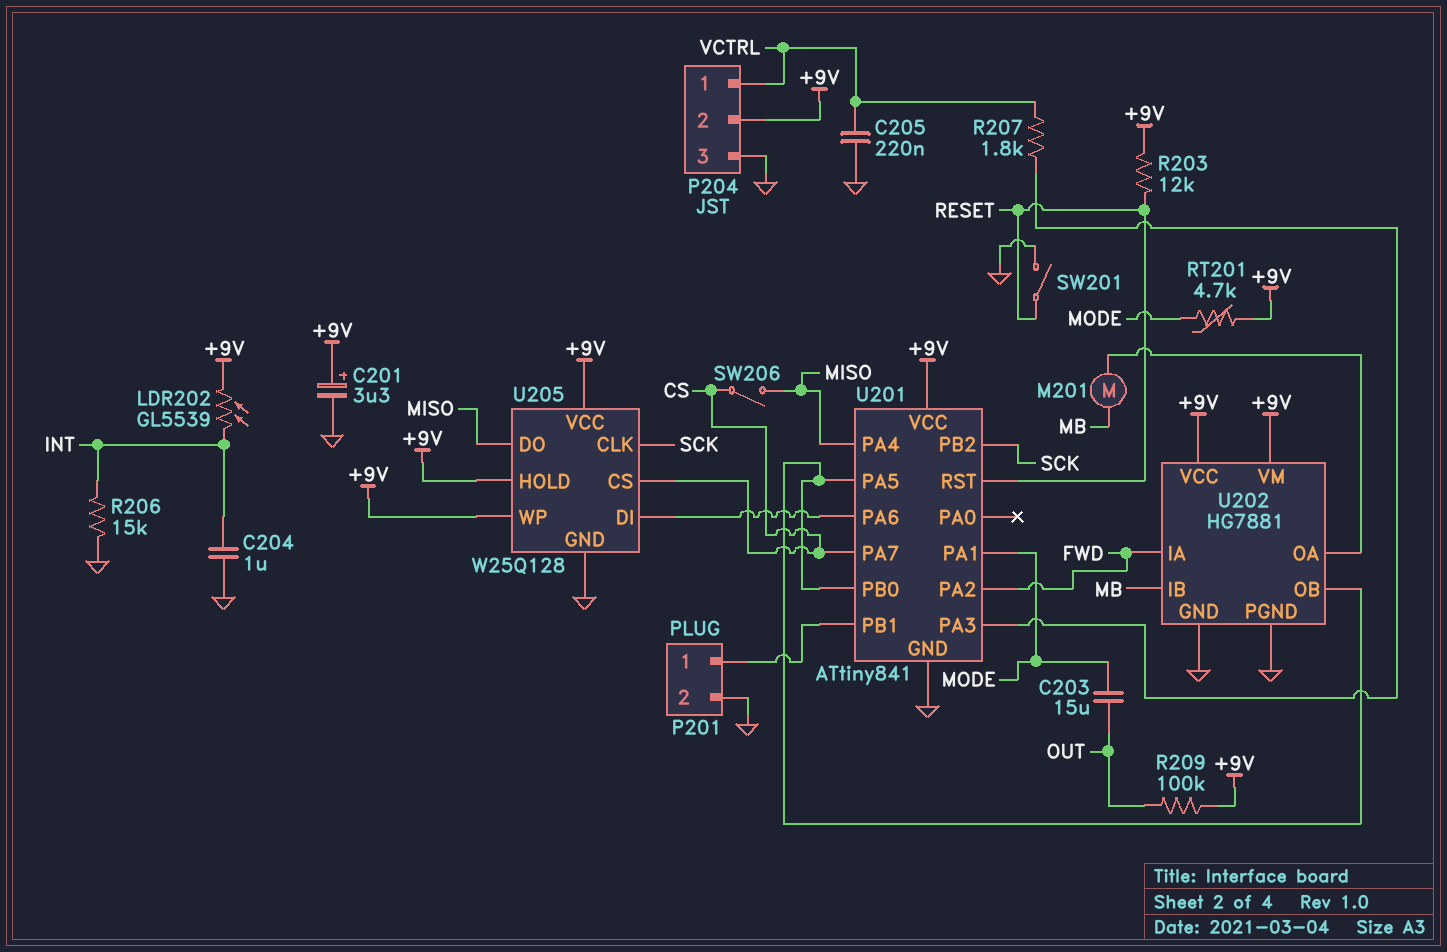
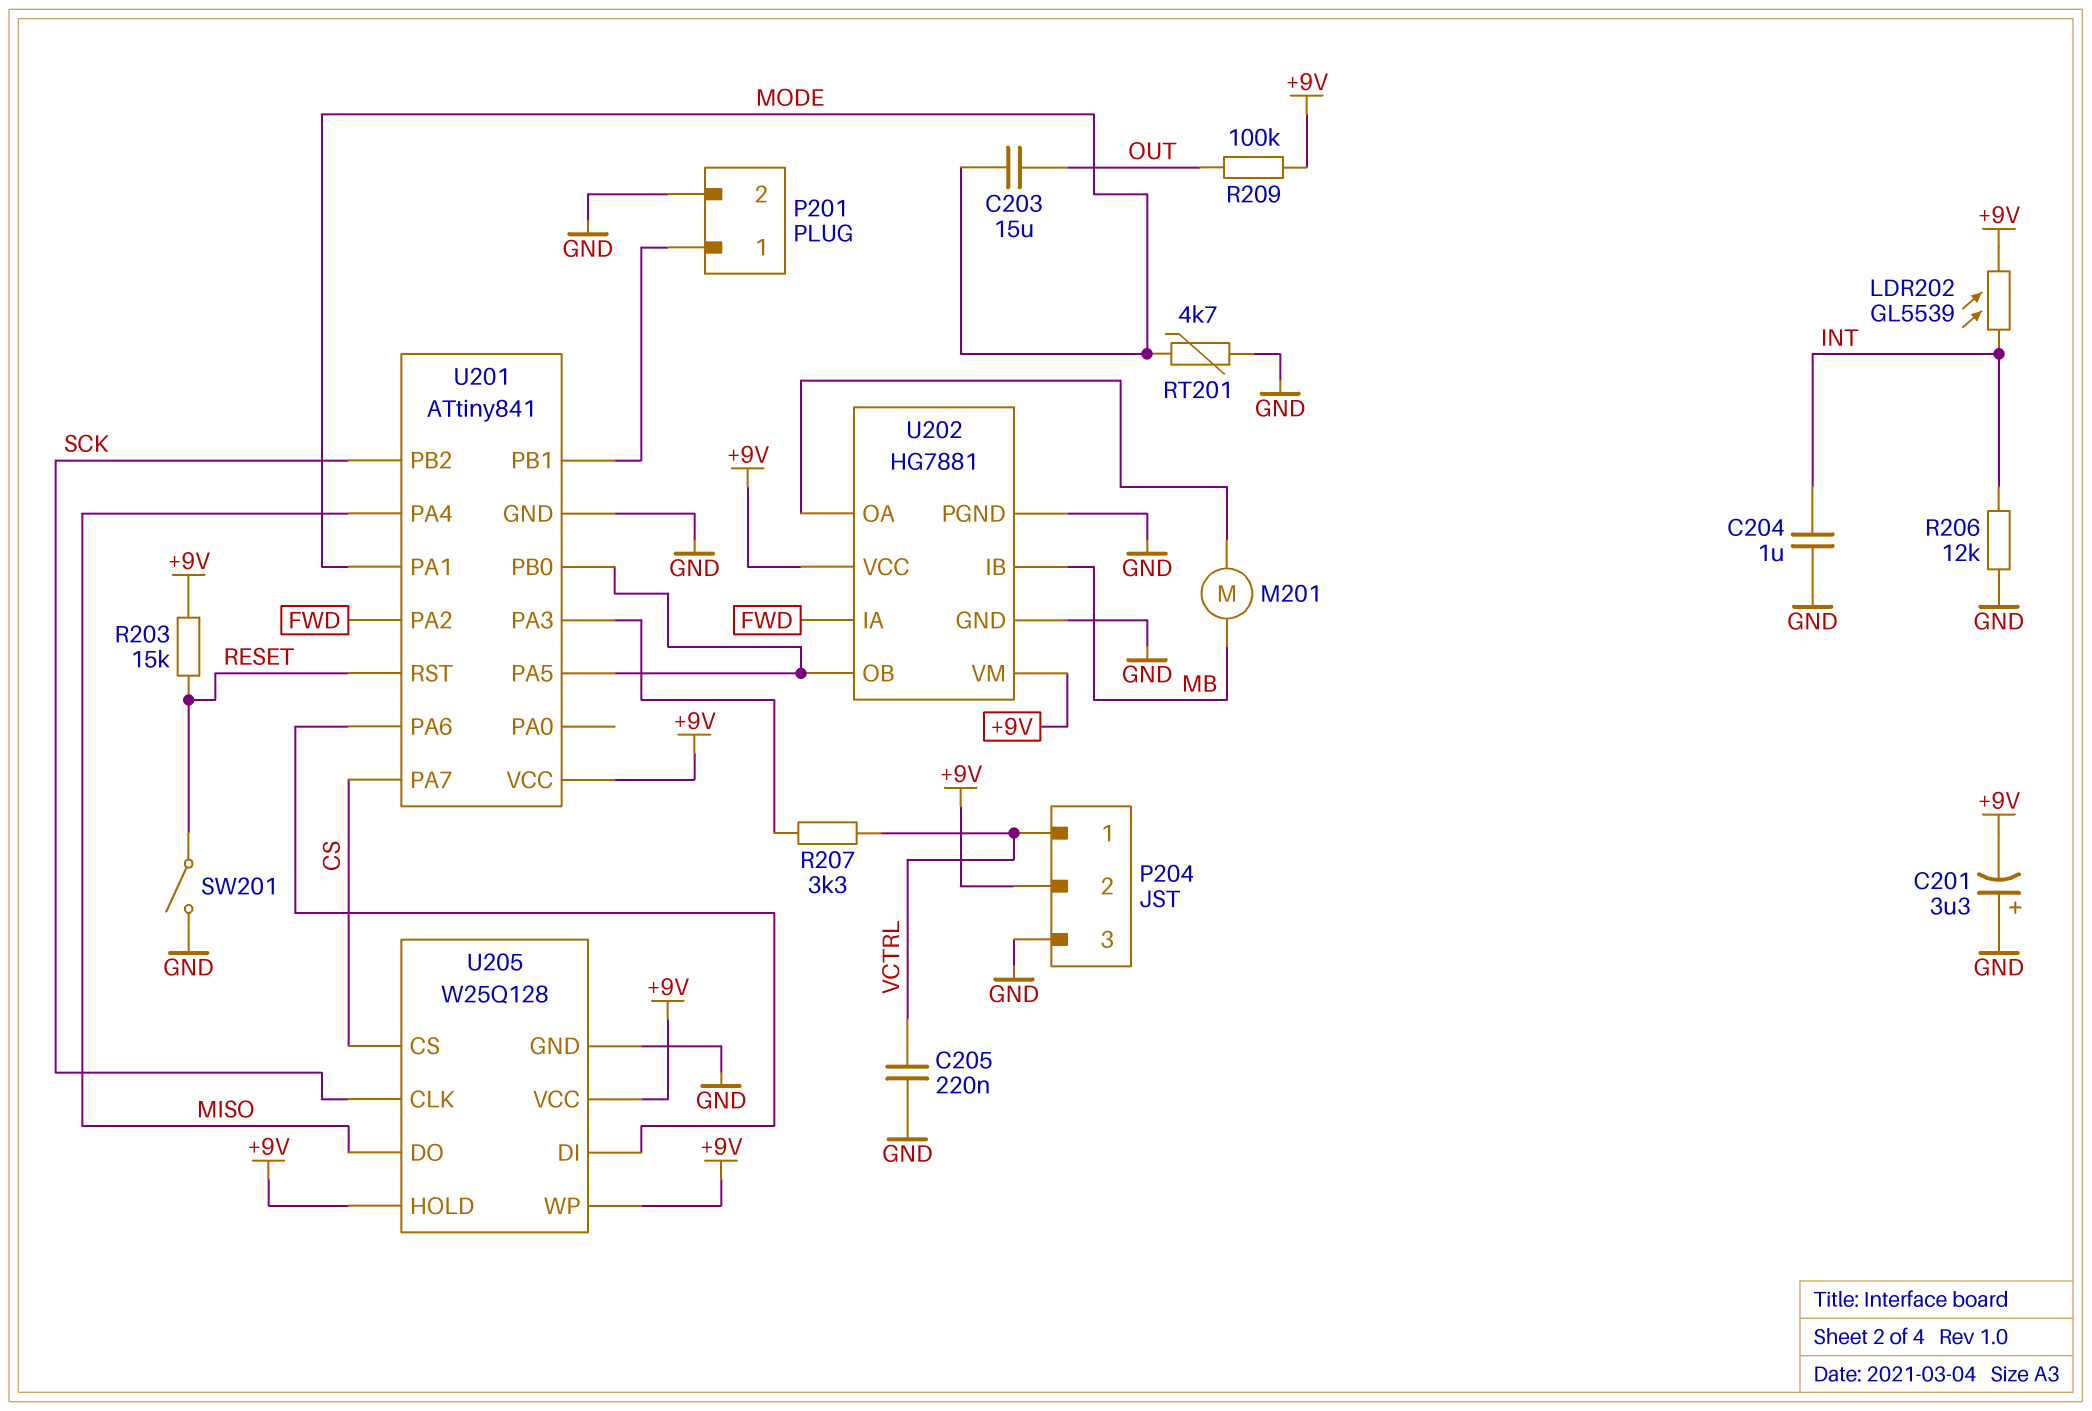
C201: 3.3uF (plus +9V, minus GND) -> 3.3uF (plus GND, minus +9V)
R203: 12k (+9V, RESET) -> 15k (+9V, RESET)
R206: 15k (GND, INT) -> 12k (GND, INT)
R207: 1.8k (U201/PA3, VCTRL) -> 3.3k (U201/PA3, VCTRL)
RT201: 4.7k (+9V, MODE) -> 4.7k (GND, MODE)
SW206: switch (CS, MISO) -> none

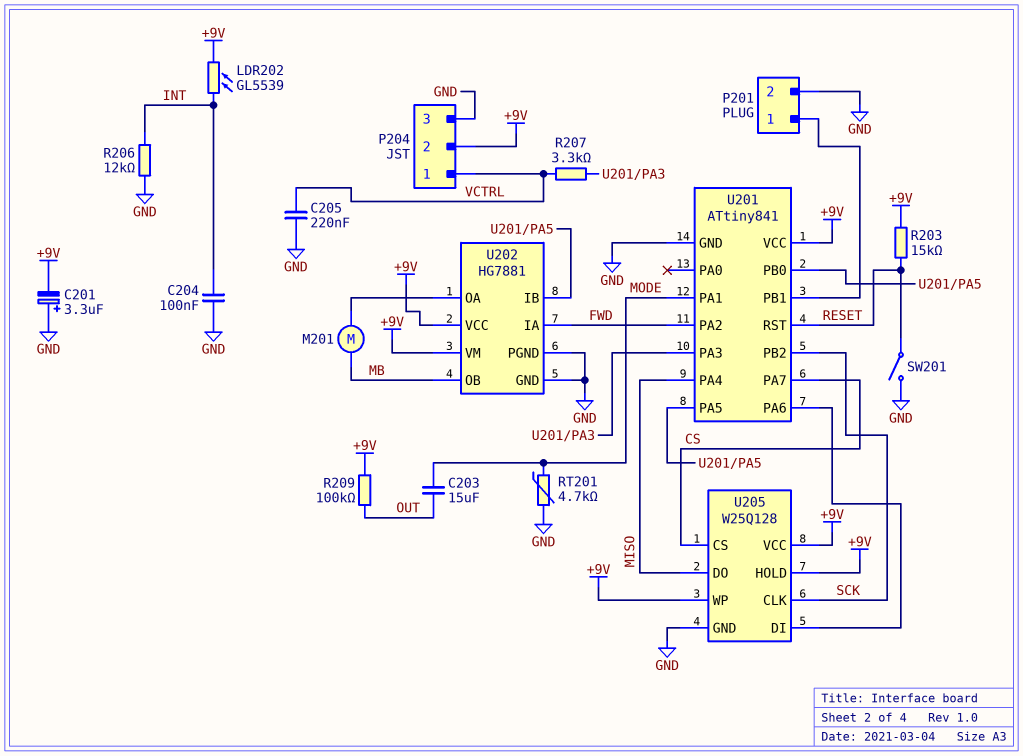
C204: 1uF (GND, INT) -> 100nF (GND, INT)
U202 pin IB: MB -> U201/PA5
U202 pin OB: U201/PA5 -> MB

